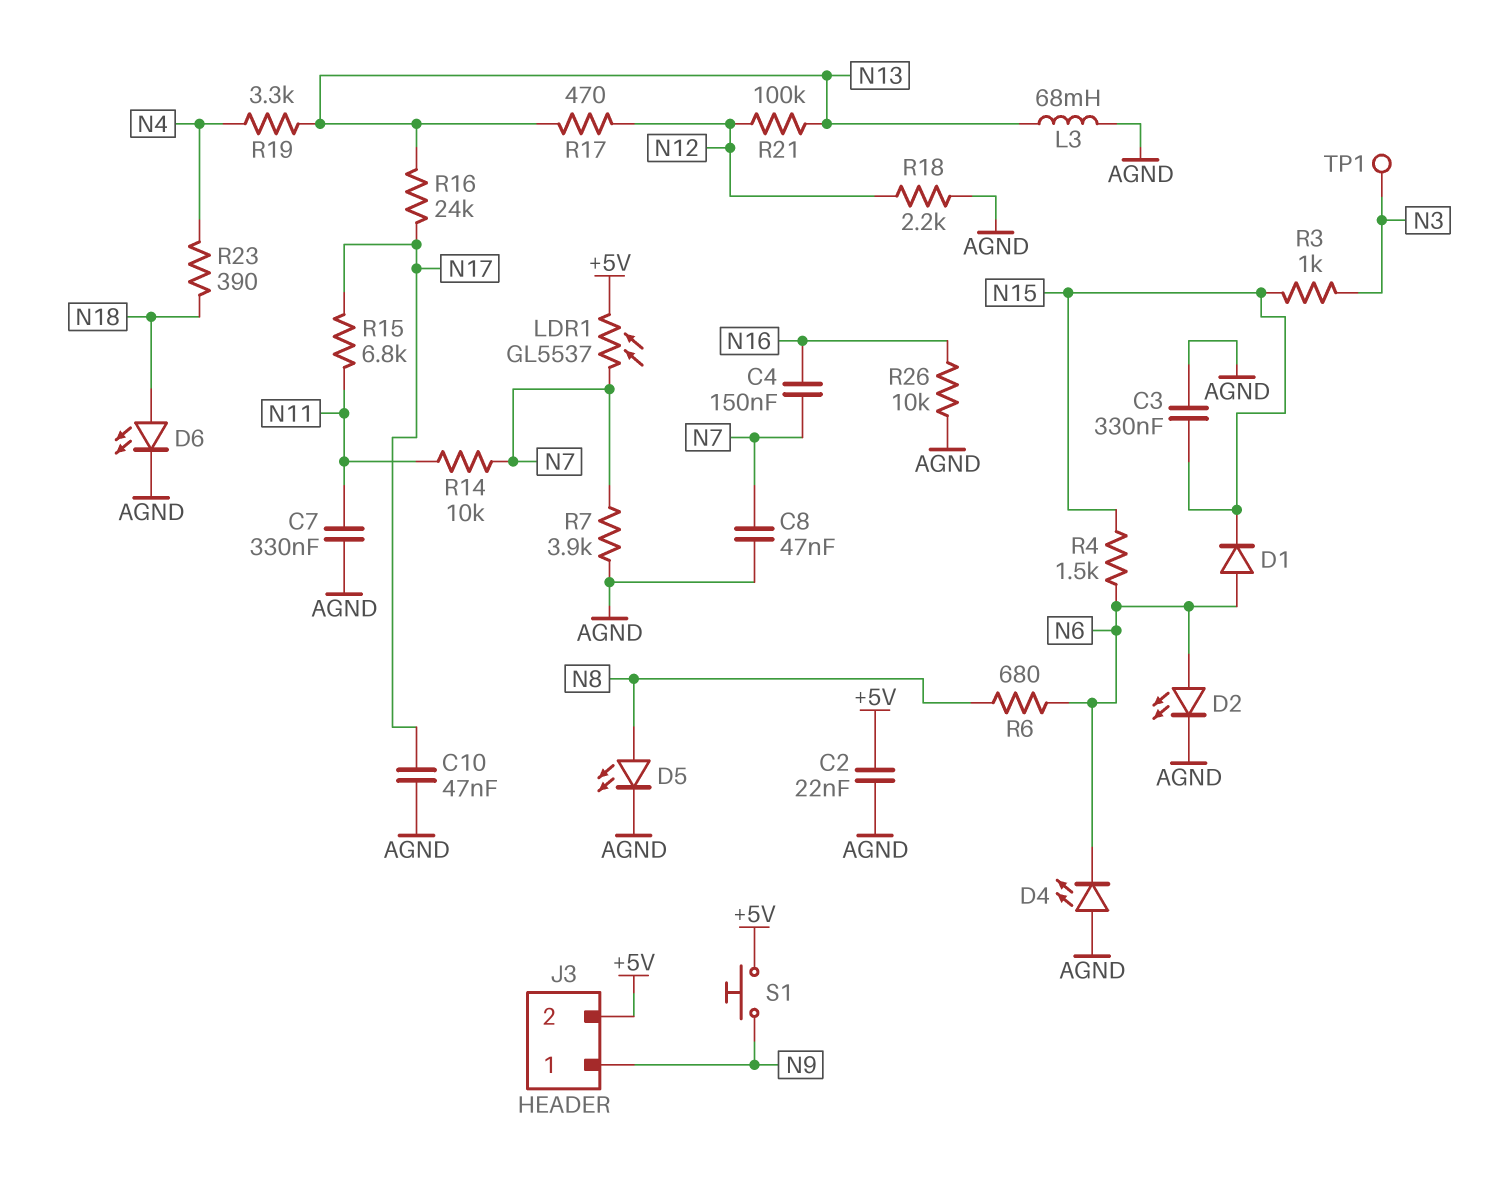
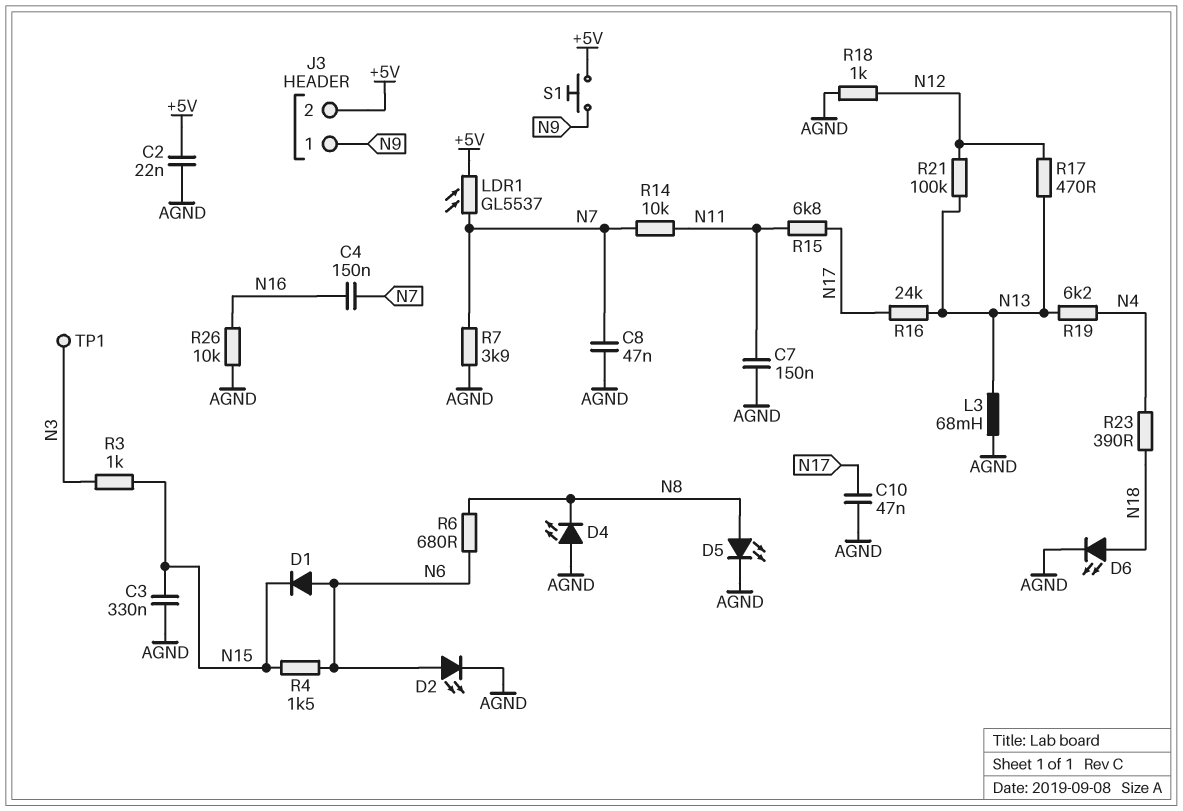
C7: 330nF (AGND, N11) -> 150nF (AGND, N11)
D4: LED (A AGND, K N6) -> LED (A AGND, K N8)
R18: 2.2k (AGND, N12) -> 1k (AGND, N12)
R19: 3.3k (N4, N13) -> 6.2k (N4, N13)

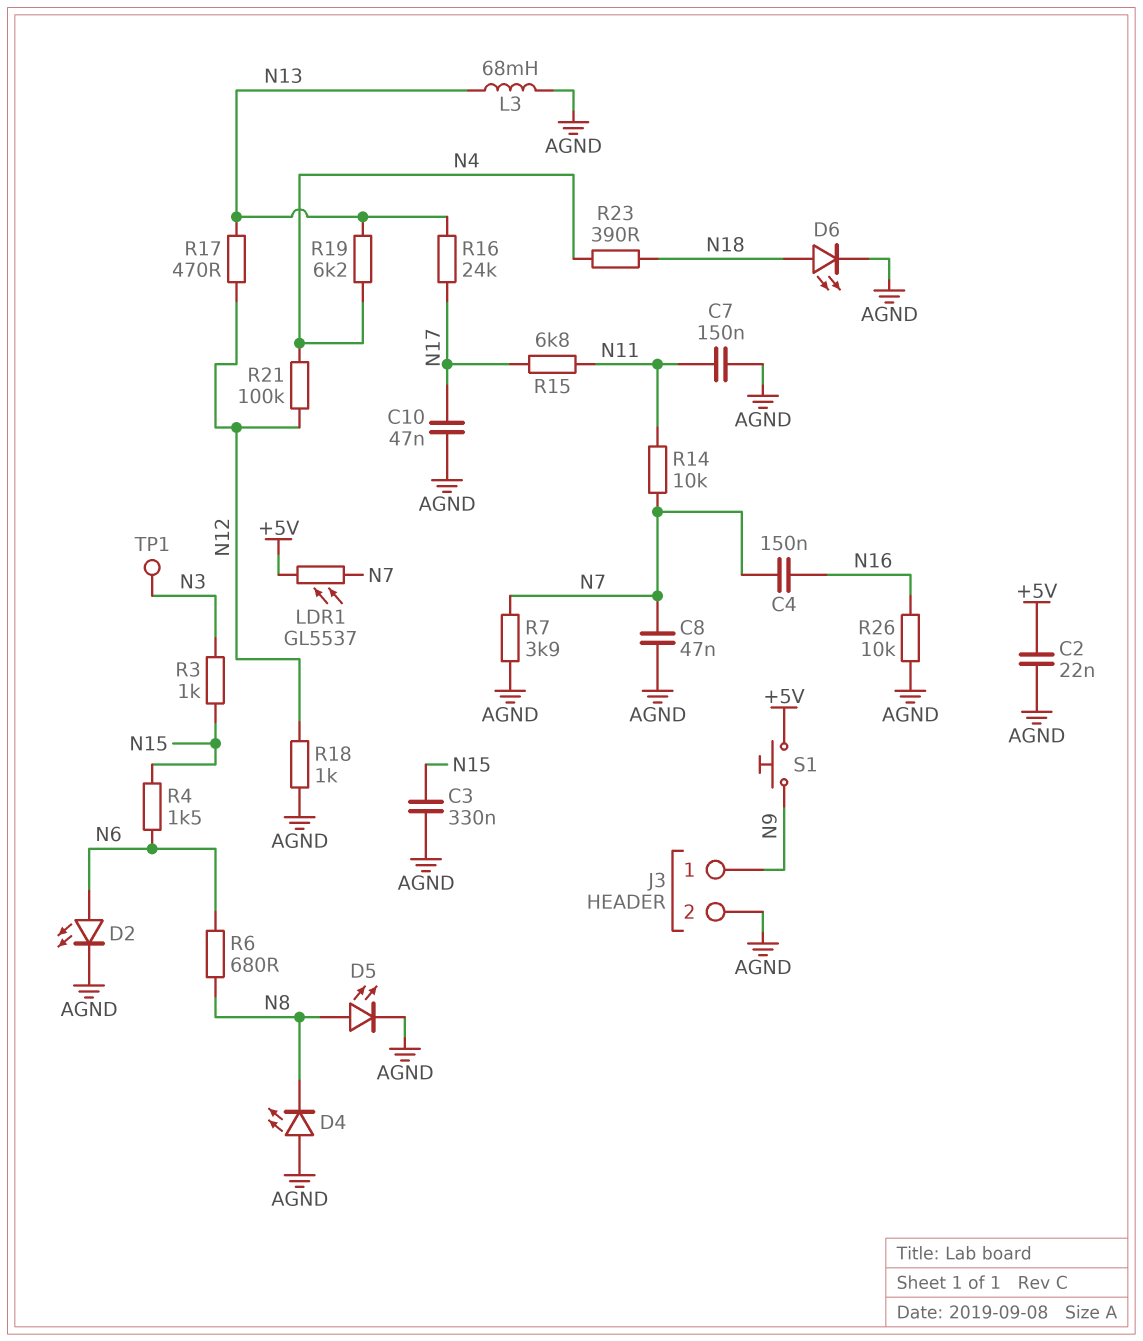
D1: diode (A N6, K N15) -> none
J3 pin 2: +5V -> AGND
R21: 100k (N12, N13) -> 100k (N4, N12)

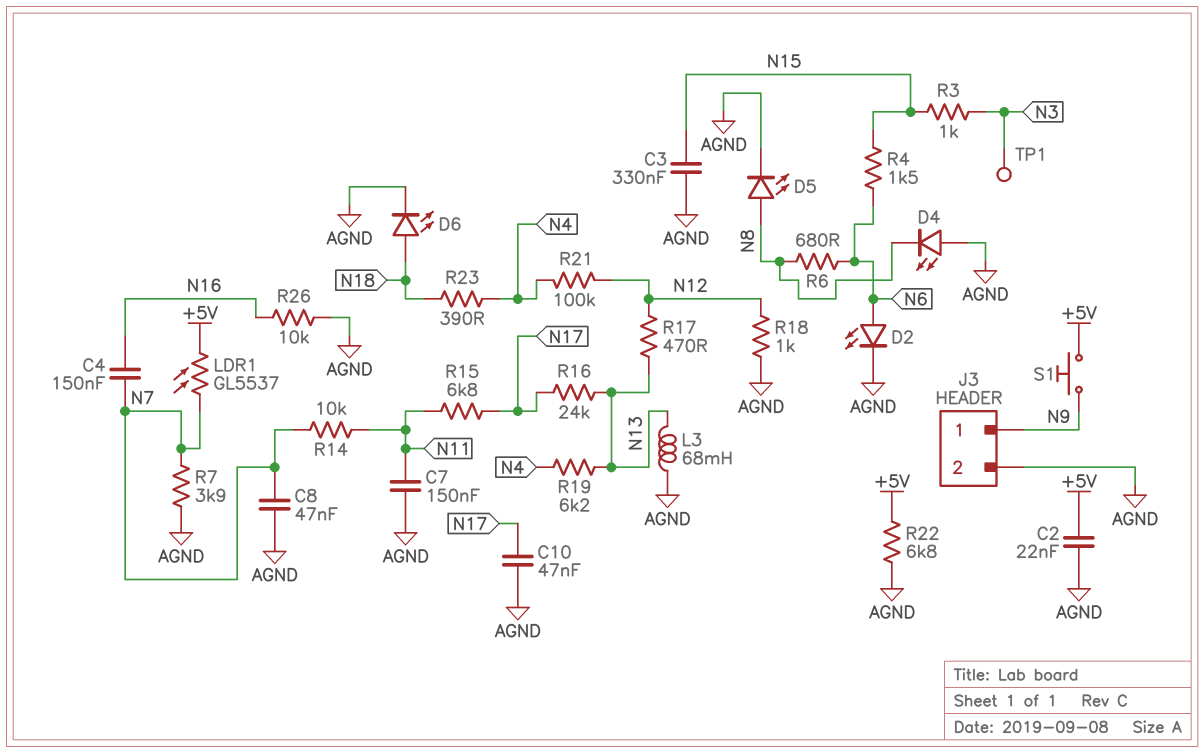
R22: none -> 6.8k (+5V, AGND)

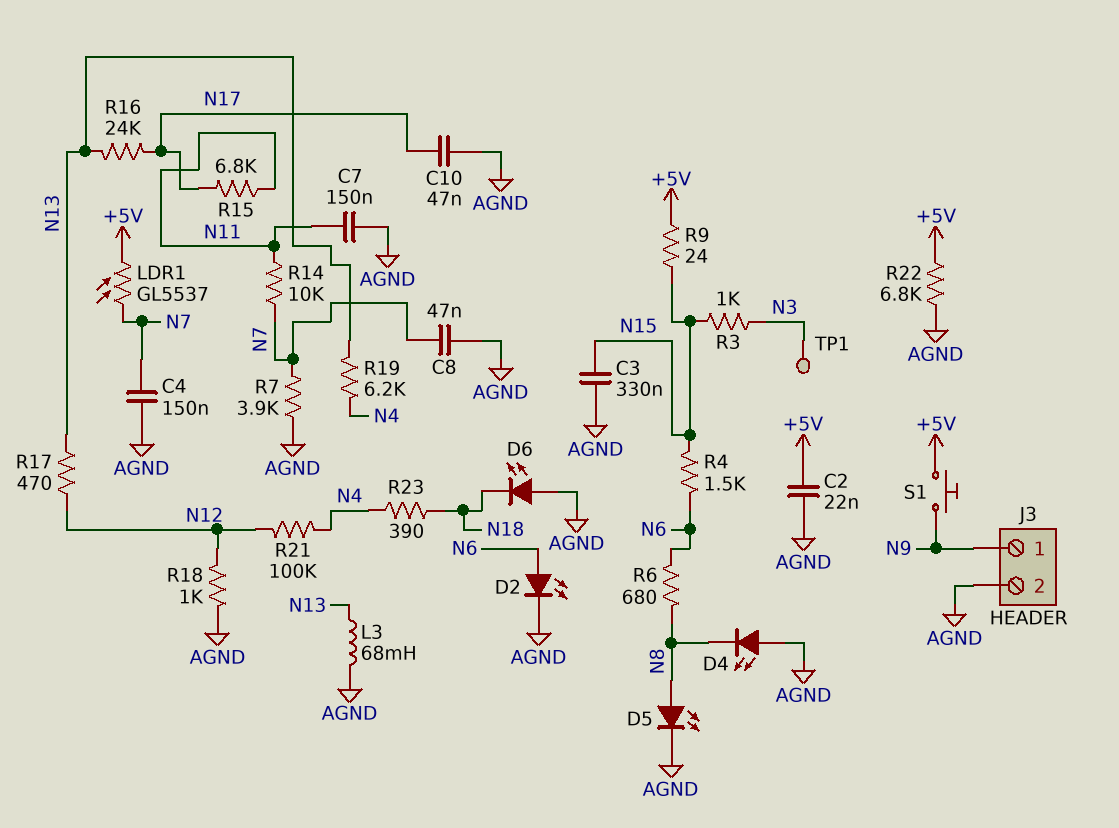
C4: 150nF (N7, N16) -> 150nF (AGND, N7)
D6: LED (A N18, K AGND) -> LED (A AGND, K N18)
R9: none -> 24 (+5V, N15)
R26: 10k (AGND, N16) -> none

